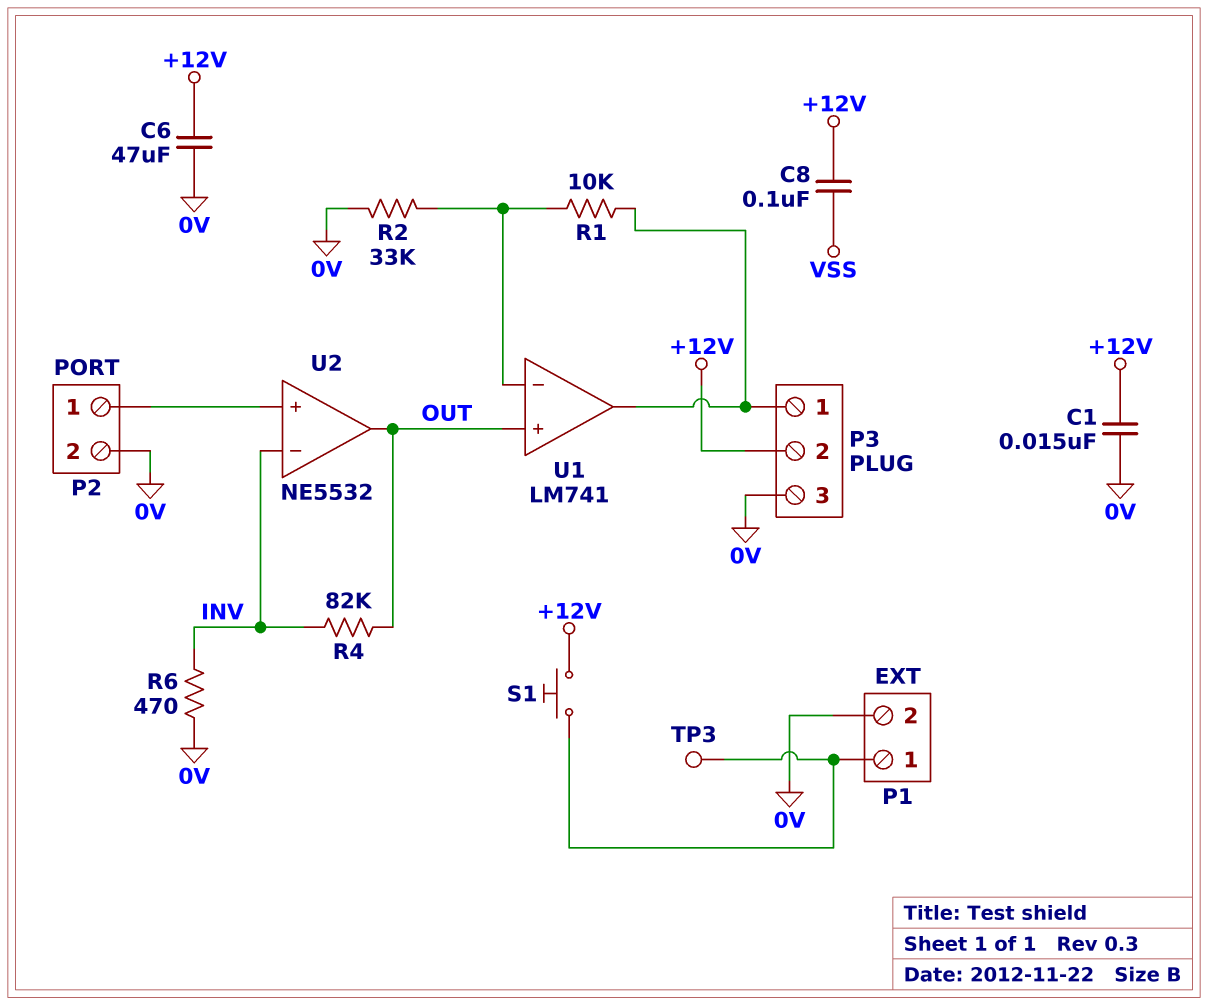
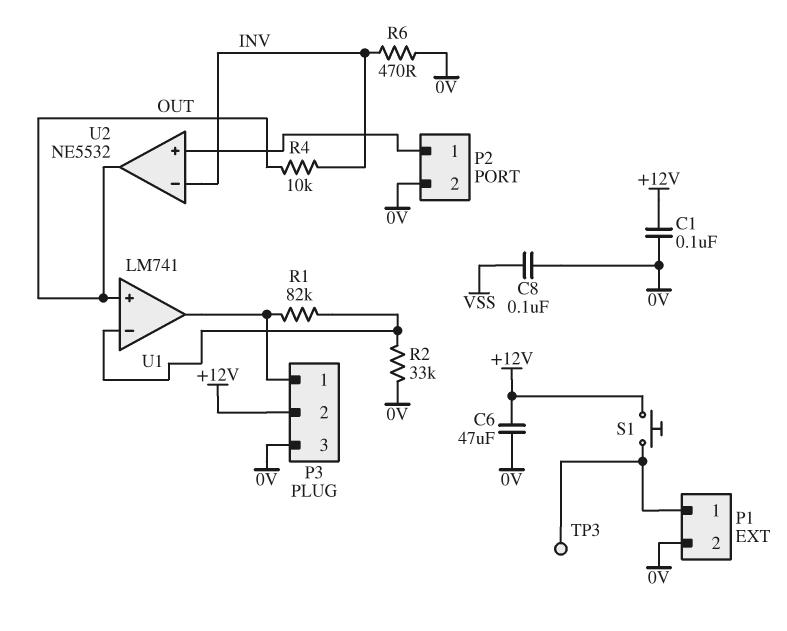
C1: 15nF (+12V, 0V) -> 100nF (+12V, 0V)
C8: 100nF (+12V, VSS) -> 100nF (0V, VSS)
R1: 10k (P3/1, U1/in-) -> 82k (P3/1, U1/in-)
R4: 82k (INV, OUT) -> 10k (INV, OUT)

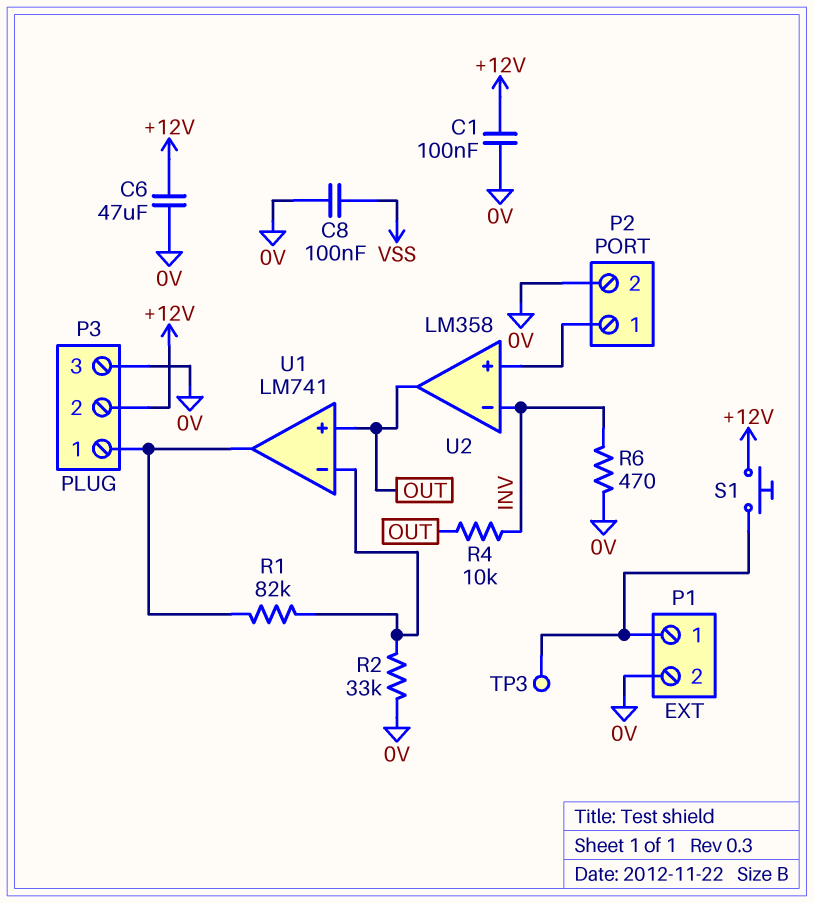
U2: NE5532 -> LM358

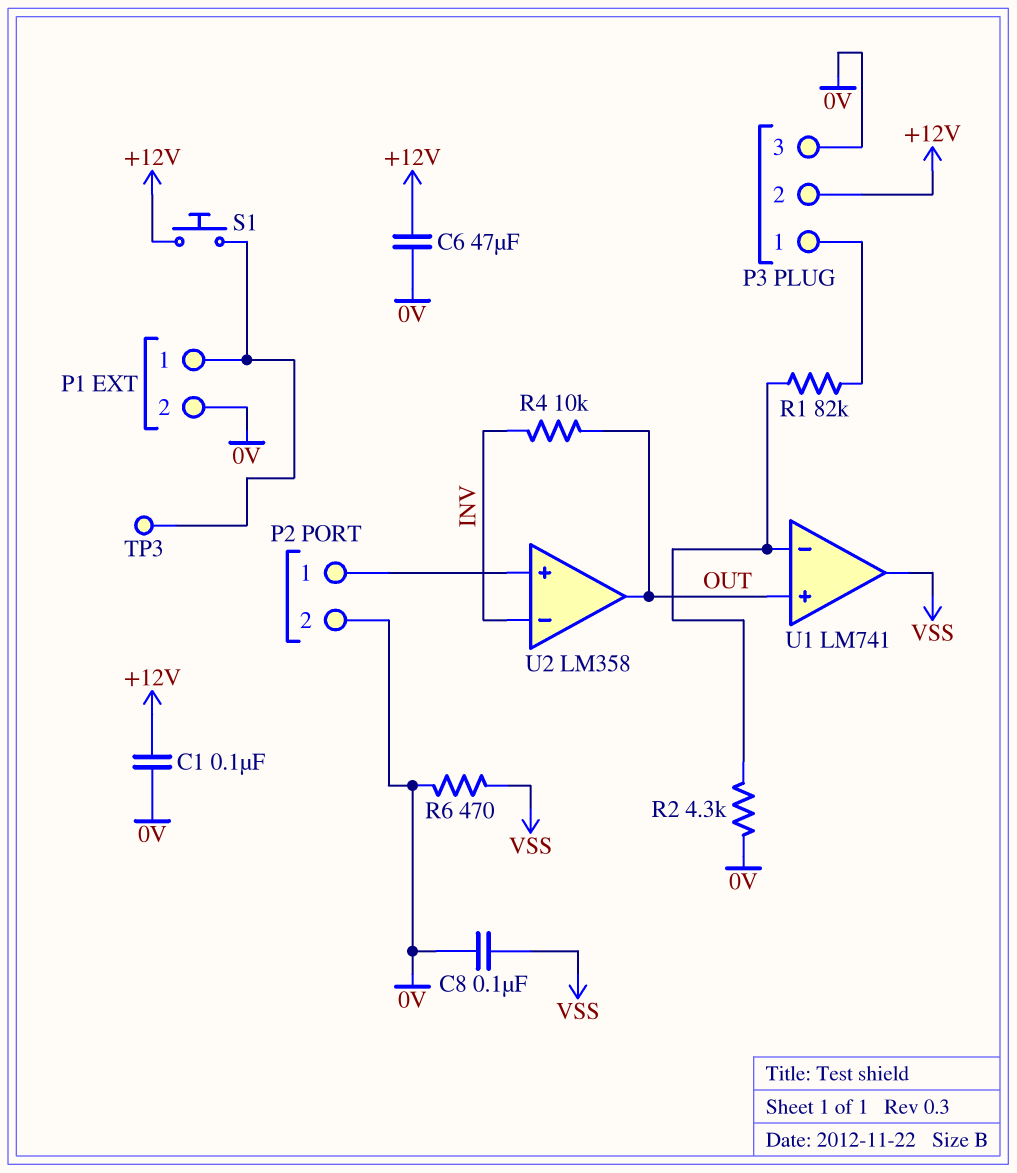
R2: 33k (0V, U1/in-) -> 4.3k (0V, U1/in-)
R6: 470 (0V, INV) -> 470 (0V, VSS)
U1 pin out: P3/1 -> VSS

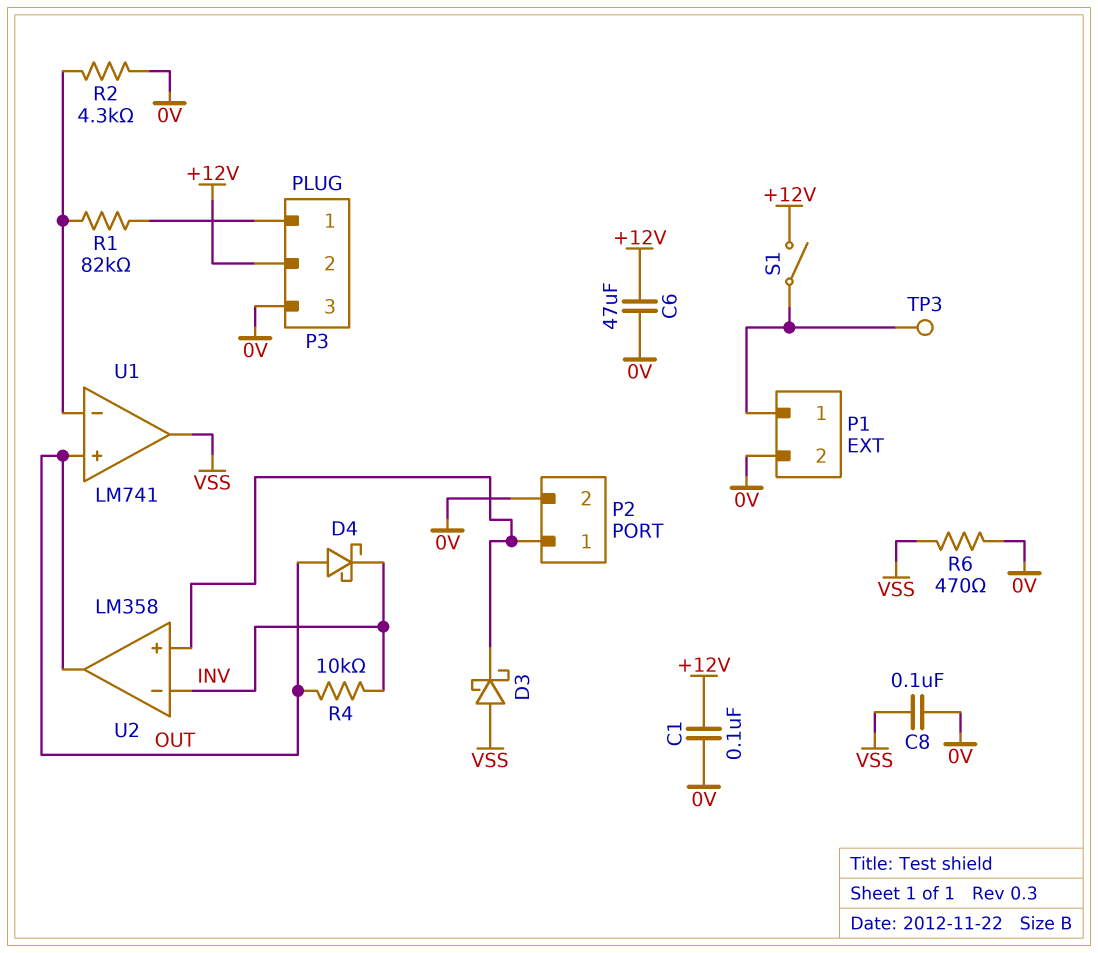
D3: none -> schottky (A VSS, K P2/1)
D4: none -> schottky (A OUT, K INV)
S1: button (+12V, P1/1) -> switch (+12V, P1/1)

